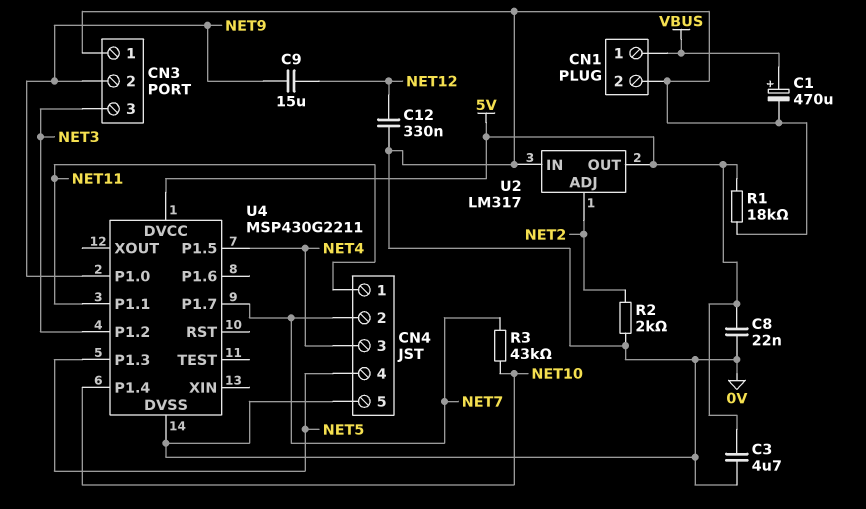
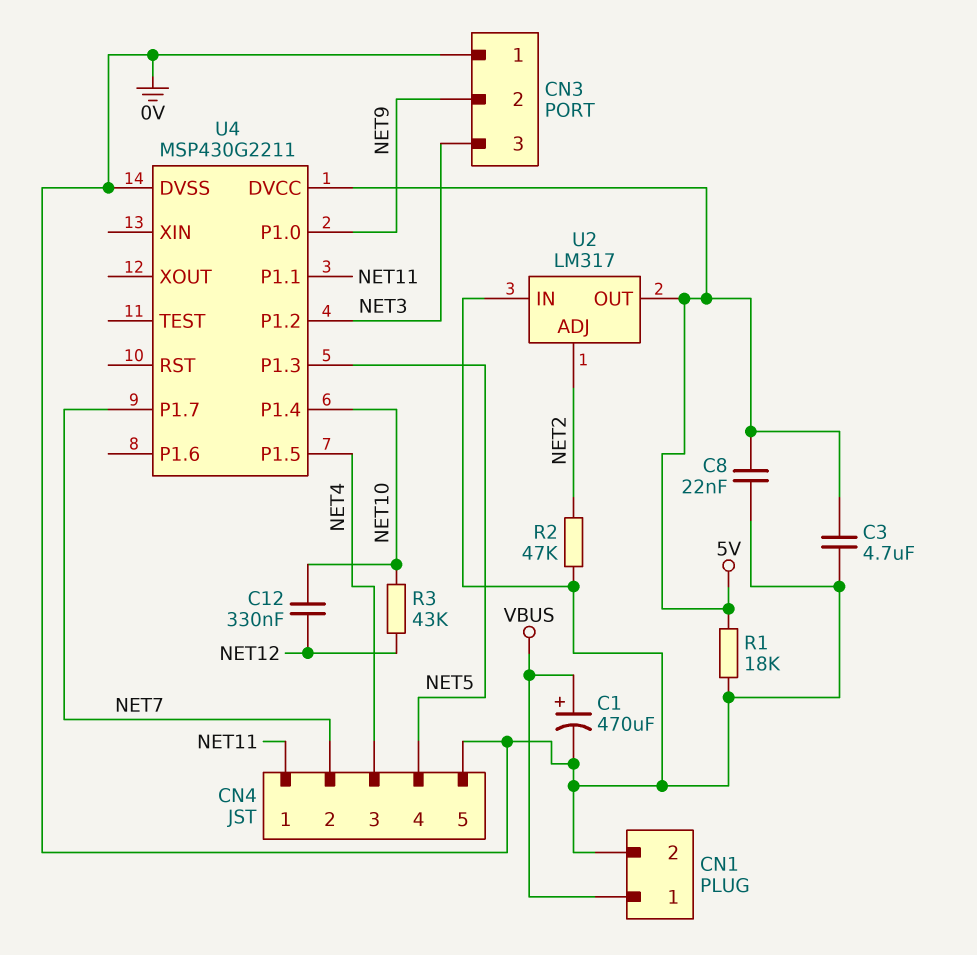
C9: 15uF (NET9, NET12) -> none
C12: 330nF (0V, NET12) -> 330nF (NET10, NET12)
R2: 2k (0V, NET2) -> 47k (0V, NET2)
R3: 43k (NET7, NET10) -> 43k (NET10, NET12)

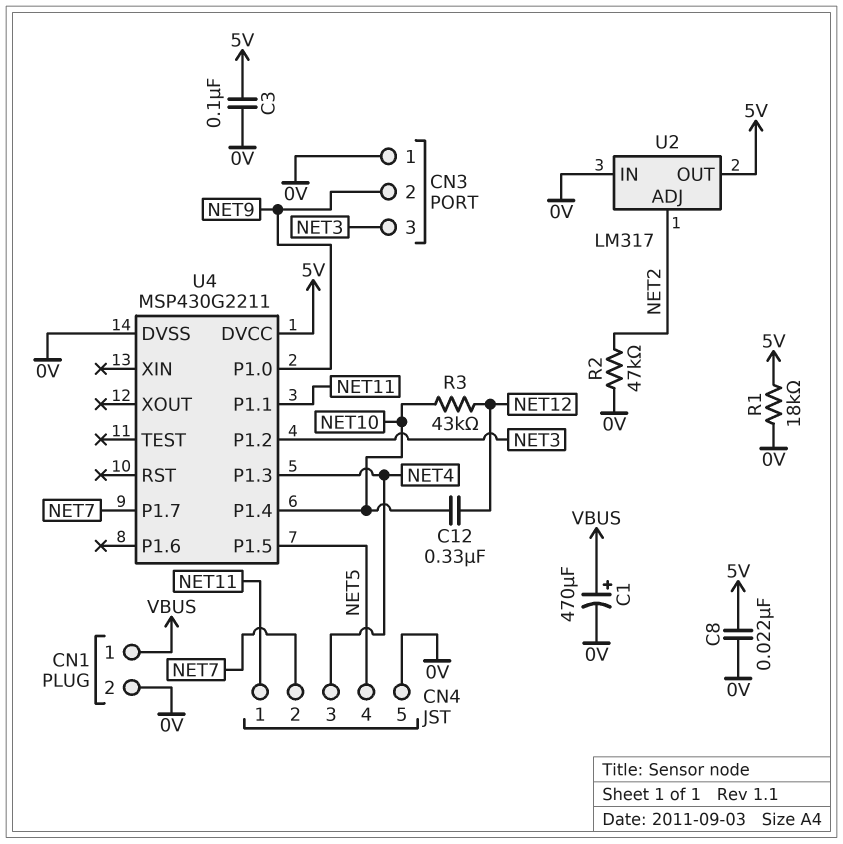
C3: 4.7uF (0V, 5V) -> 100nF (0V, 5V)
U4 pin P1.3: NET5 -> NET4
U4 pin P1.5: NET4 -> NET5

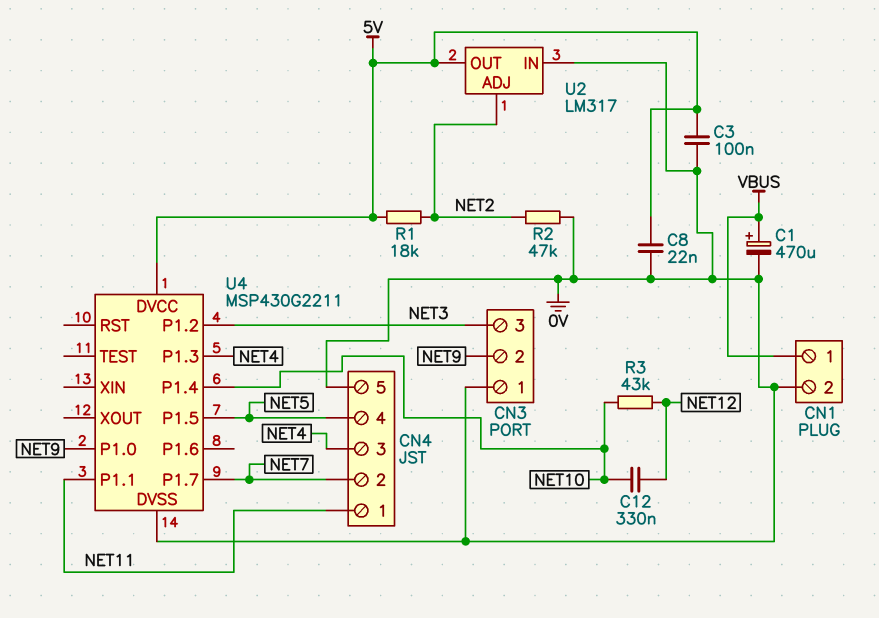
R1: 18k (0V, 5V) -> 18k (5V, NET2)

